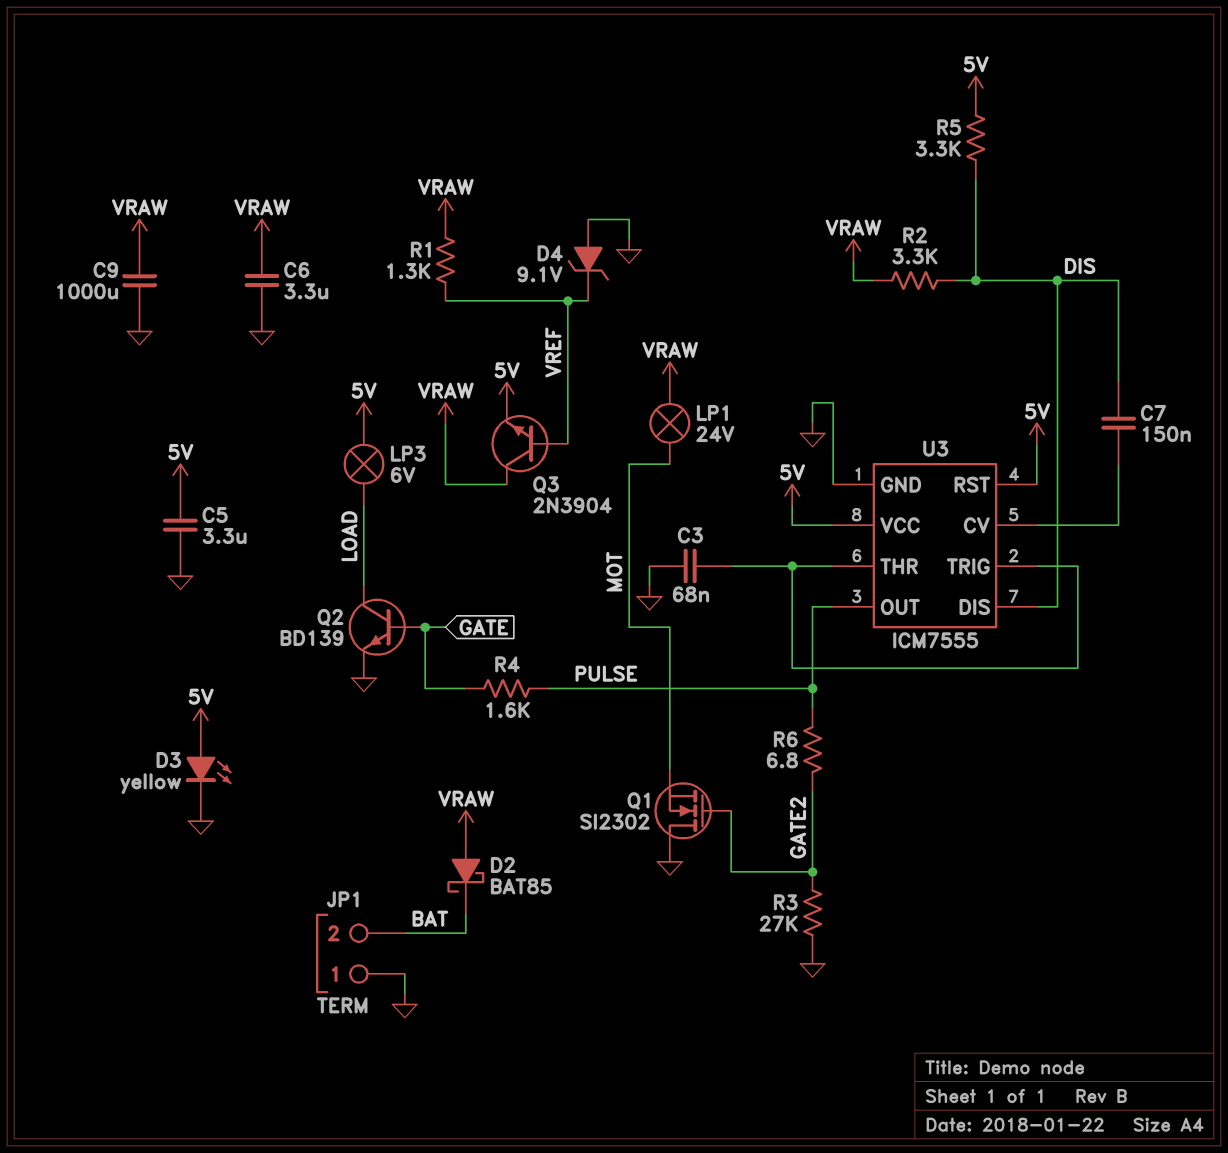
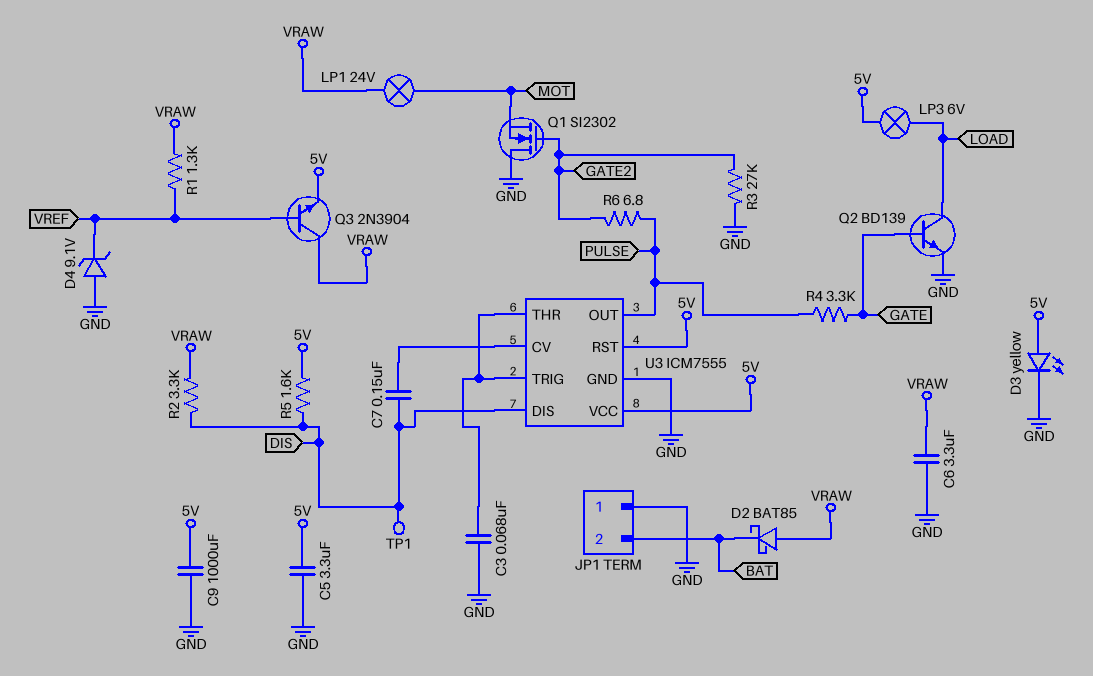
C9: 1000uF (GND, VRAW) -> 1000uF (5V, GND)
R4: 1.6k (GATE, PULSE) -> 3.3k (GATE, PULSE)
R5: 3.3k (5V, DIS) -> 1.6k (5V, DIS)
TP1: none -> test point (DIS)

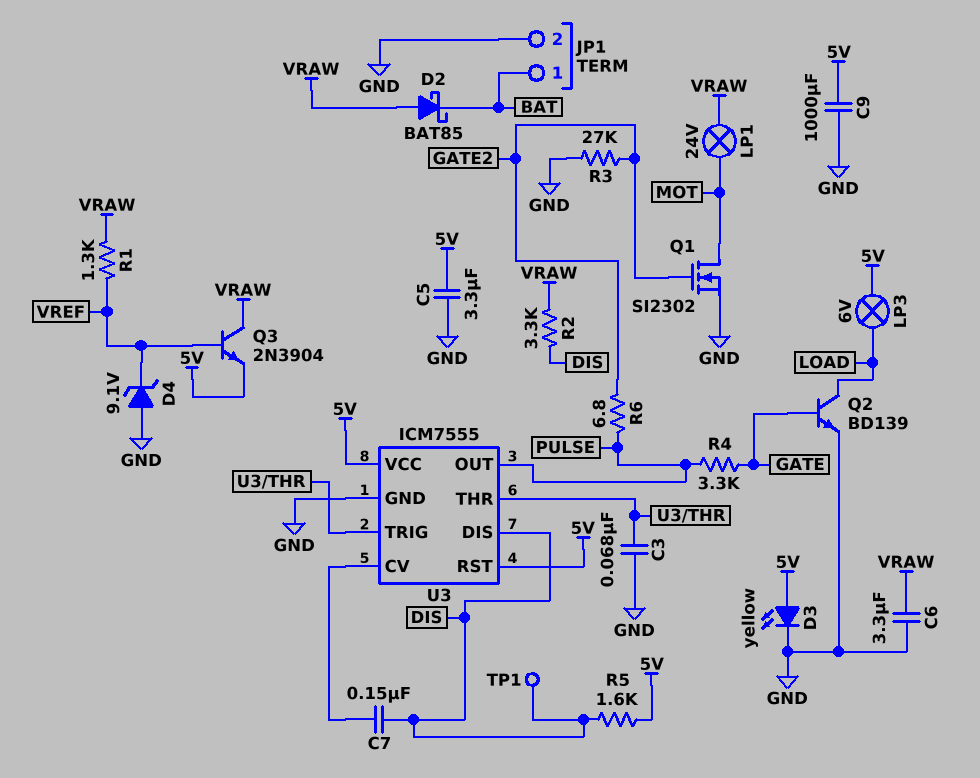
JP1 pin 1: GND -> BAT
JP1 pin 2: BAT -> GND
Q1: NMOS SI2302 (G GATE2, D GND, S MOT) -> NMOS SI2302 (G GATE2, D MOT, S GND)

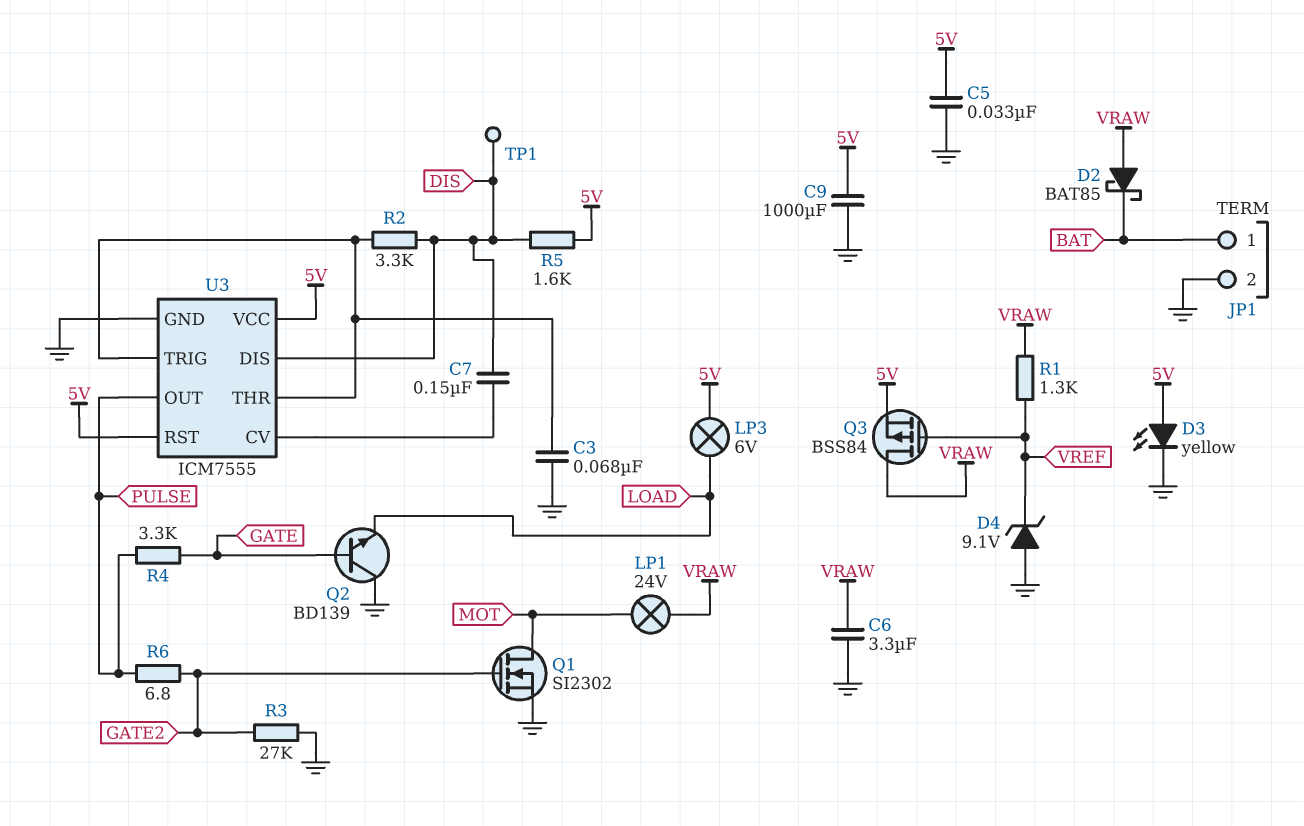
C5: 3.3uF (5V, GND) -> 33nF (5V, GND)
Q2: NPN BD139 (B GATE, C LOAD, E GND) -> NPN BD139 (B GATE, C GND, E LOAD)
Q3: NPN 2N3904 (B VREF, C VRAW, E 5V) -> PMOS BSS84 (G VREF, D VRAW, S 5V)
R2: 3.3k (DIS, VRAW) -> 3.3k (DIS, U3/THR)

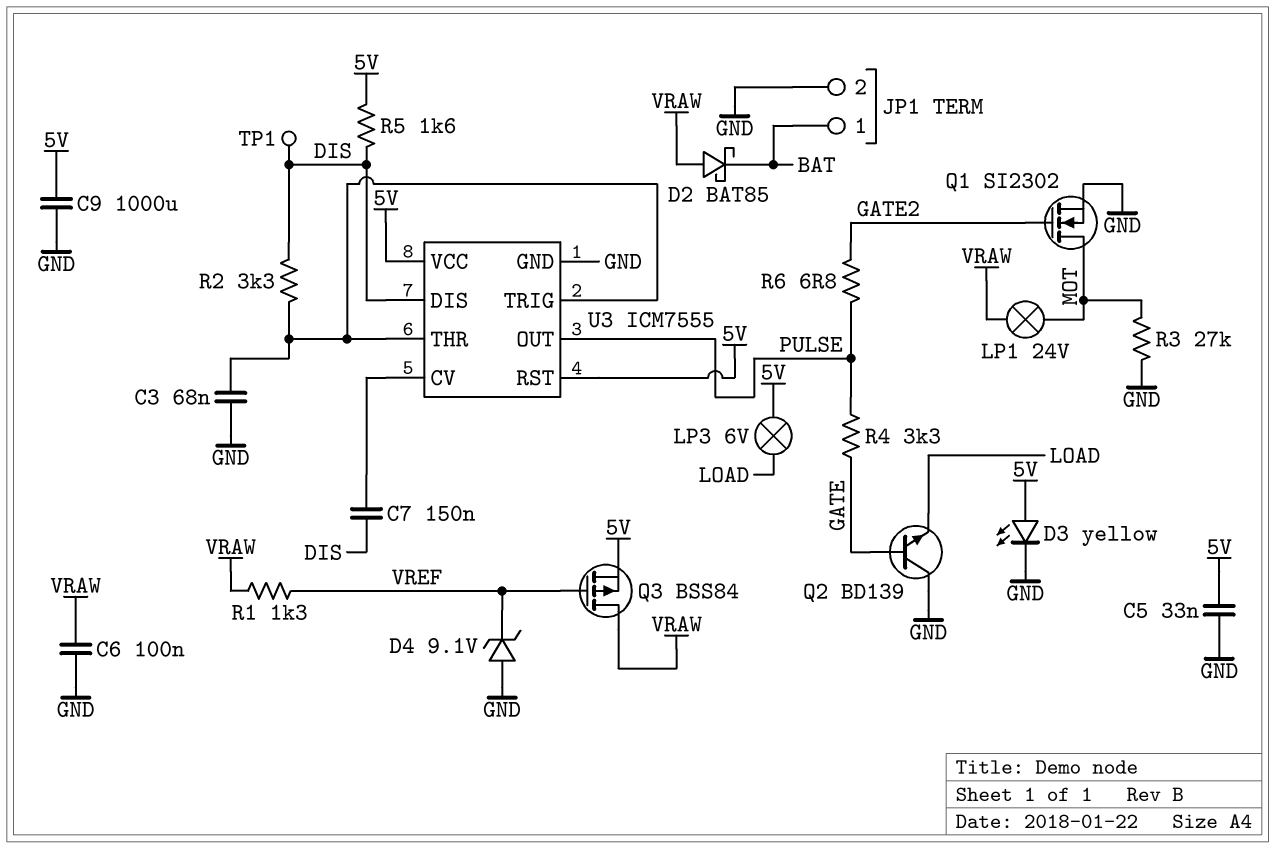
C6: 3.3uF (GND, VRAW) -> 100nF (GND, VRAW)
R3: 27k (GATE2, GND) -> 27k (GND, MOT)

